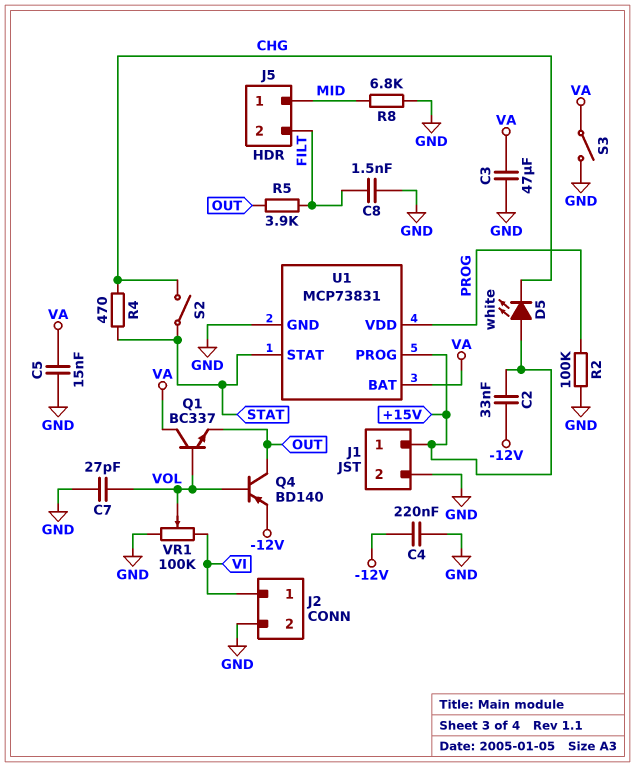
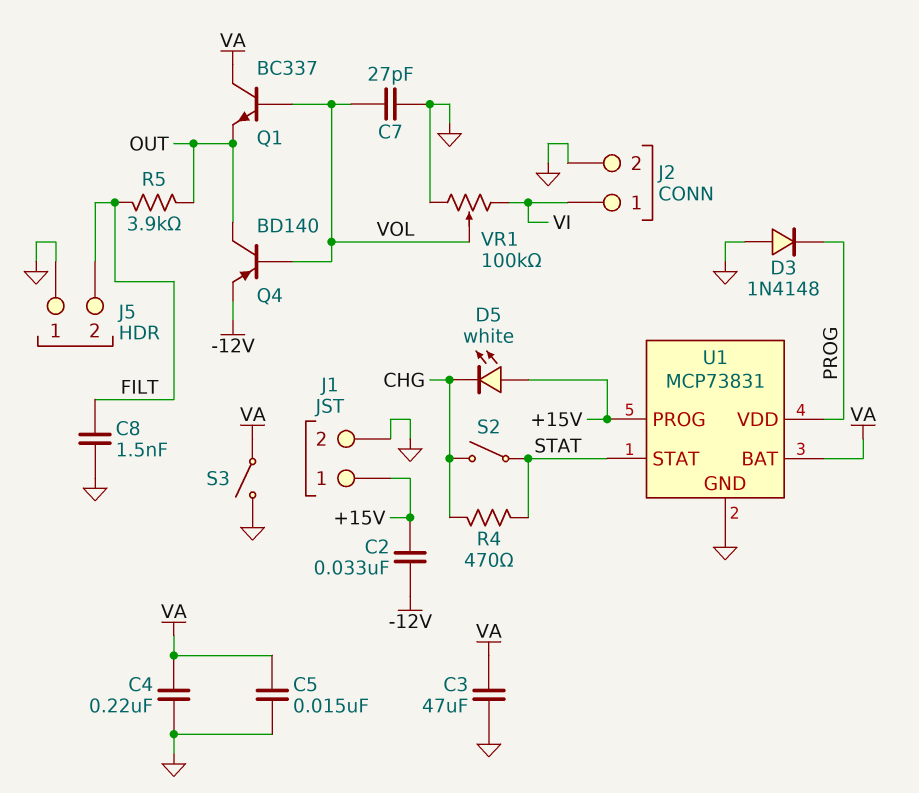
C4: 220nF (-12V, GND) -> 220nF (GND, VA)
D3: none -> diode 1N4148 (A GND, K PROG)
J5 pin 1: MID -> GND
R2: 100k (GND, PROG) -> none
R8: 6.8k (GND, MID) -> none

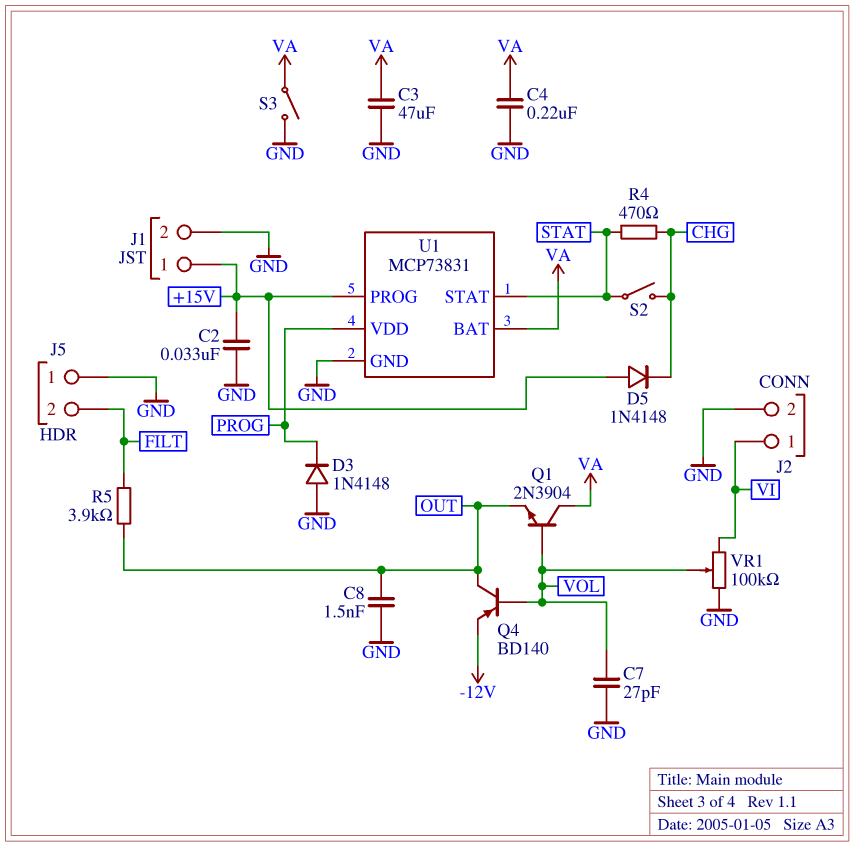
C2: 33nF (+15V, -12V) -> 33nF (+15V, GND)
C5: 15nF (GND, VA) -> none
C8: 1.5nF (FILT, GND) -> 1.5nF (GND, OUT)
D5: LED white (A +15V, K CHG) -> diode 1N4148 (A +15V, K CHG)
Q1: NPN BC337 (B VOL, C VA, E OUT) -> NPN 2N3904 (B VOL, C VA, E OUT)

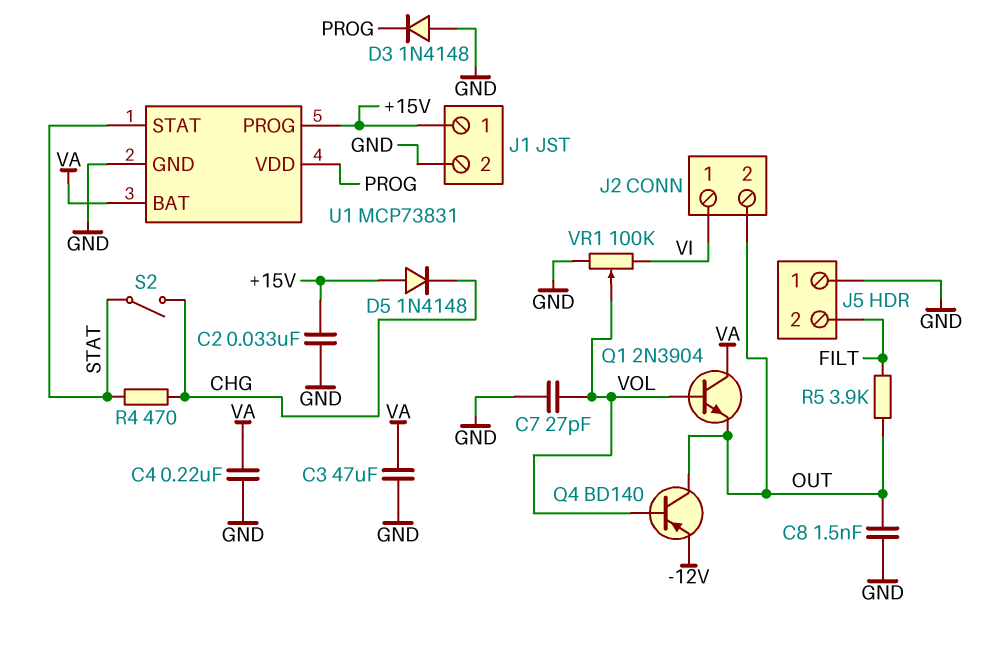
J2 pin 2: GND -> OUT
S3: switch (GND, VA) -> none

